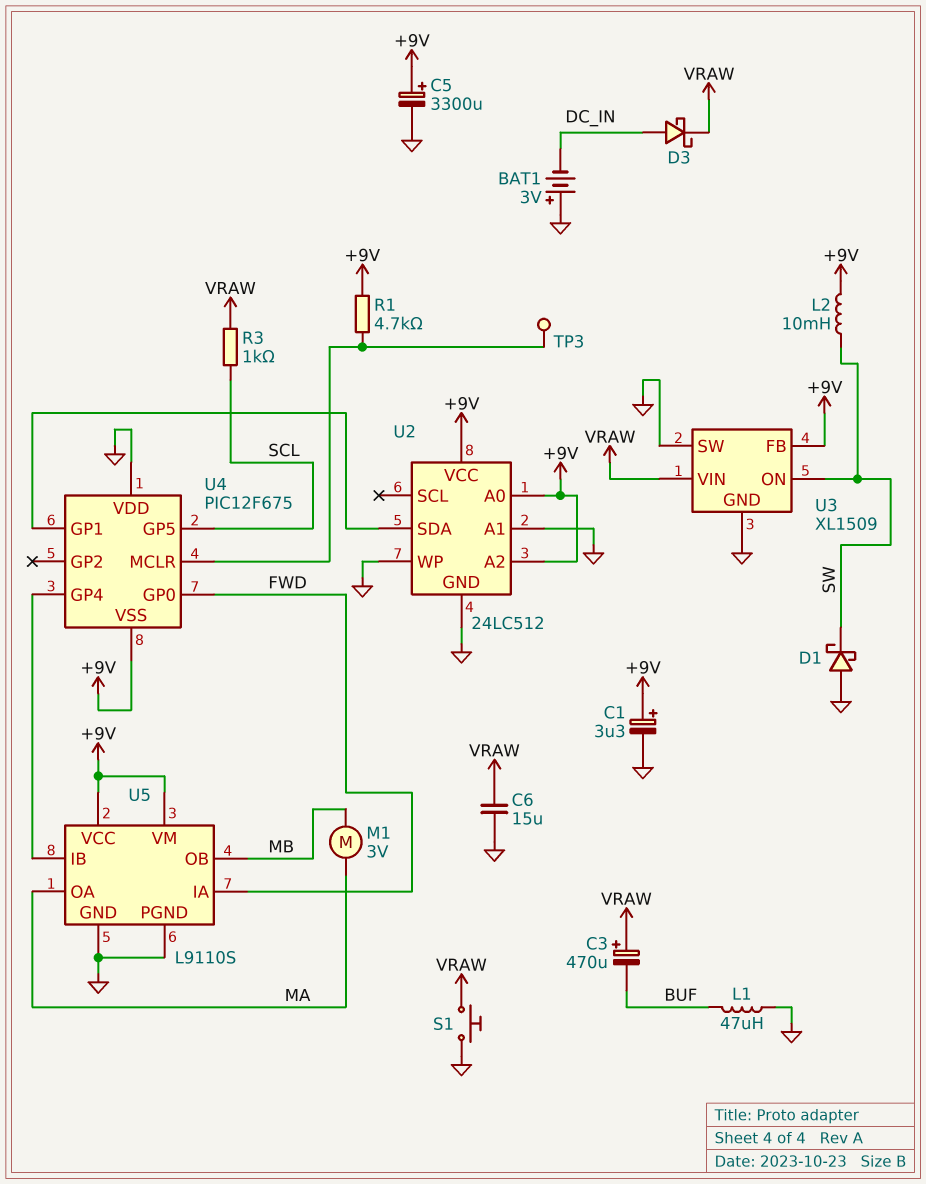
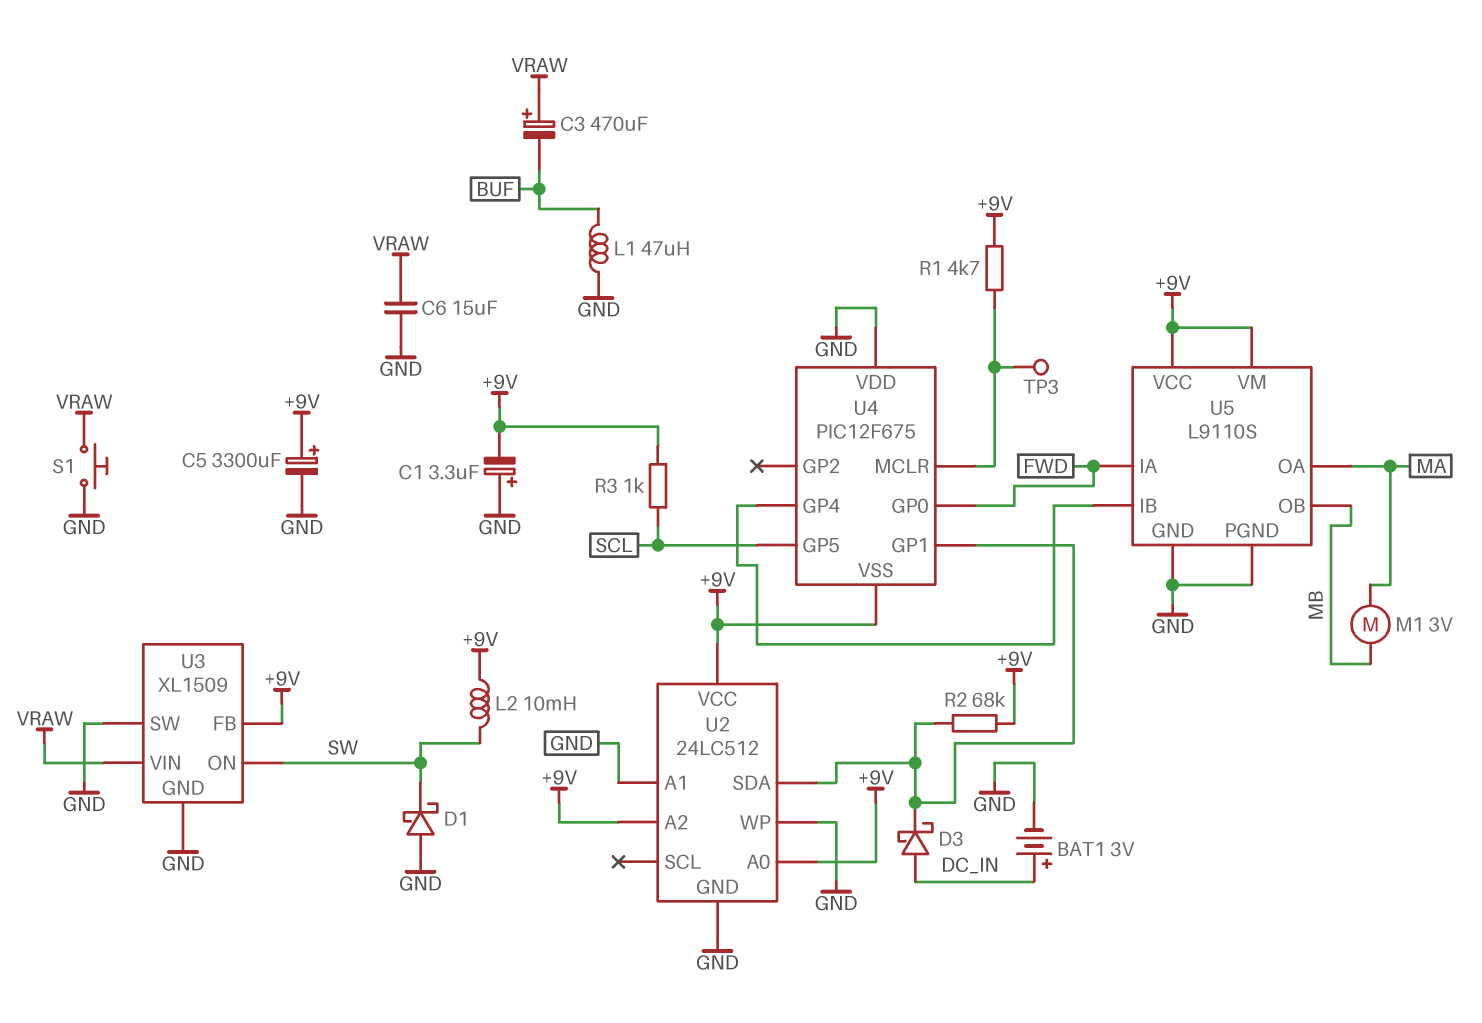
BAT1: 3V (plus GND, minus DC_IN) -> 3V (plus DC_IN, minus GND)
C1: 3.3uF (plus +9V, minus GND) -> 3.3uF (plus GND, minus +9V)
D3: schottky (A DC_IN, K VRAW) -> schottky (A DC_IN, K U2/SDA)
R2: none -> 68k (+9V, U2/SDA)
R3: 1k (SCL, VRAW) -> 1k (+9V, SCL)

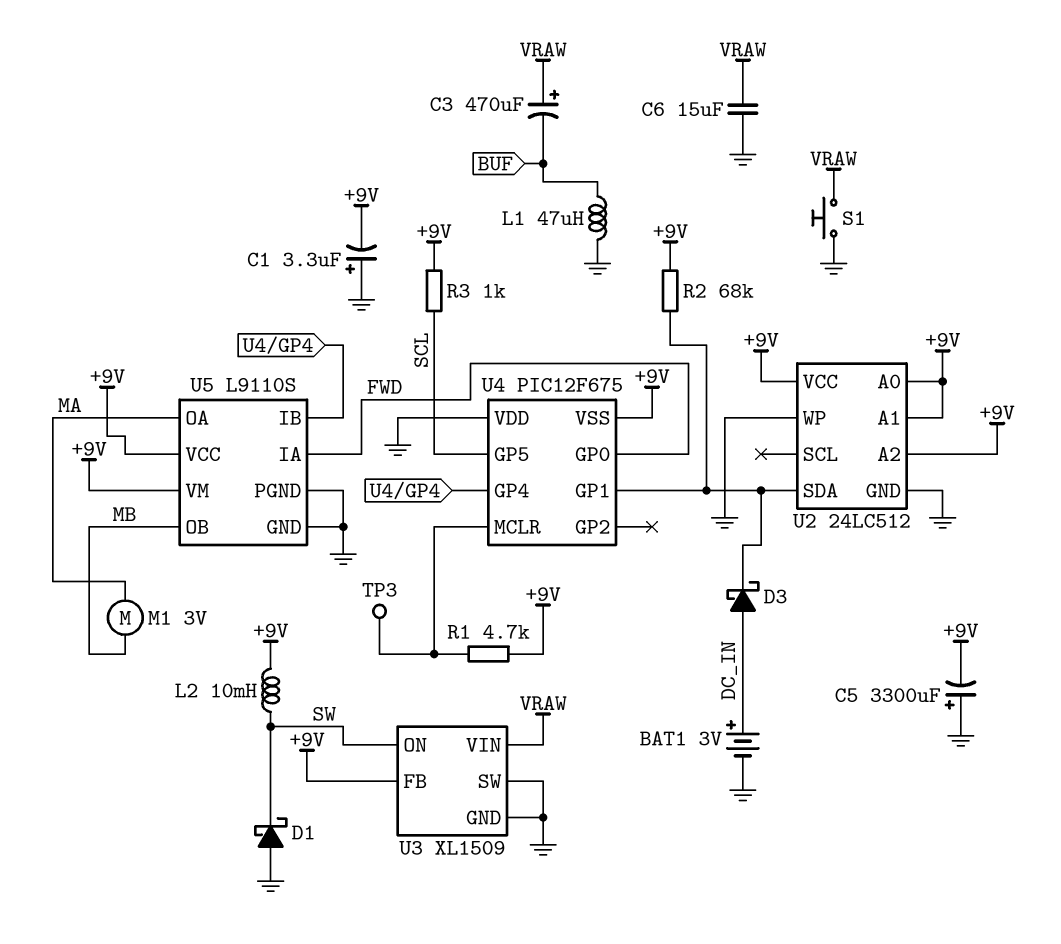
C5: 3300uF (plus +9V, minus GND) -> 3300uF (plus GND, minus +9V)
U2 pin A1: GND -> +9V

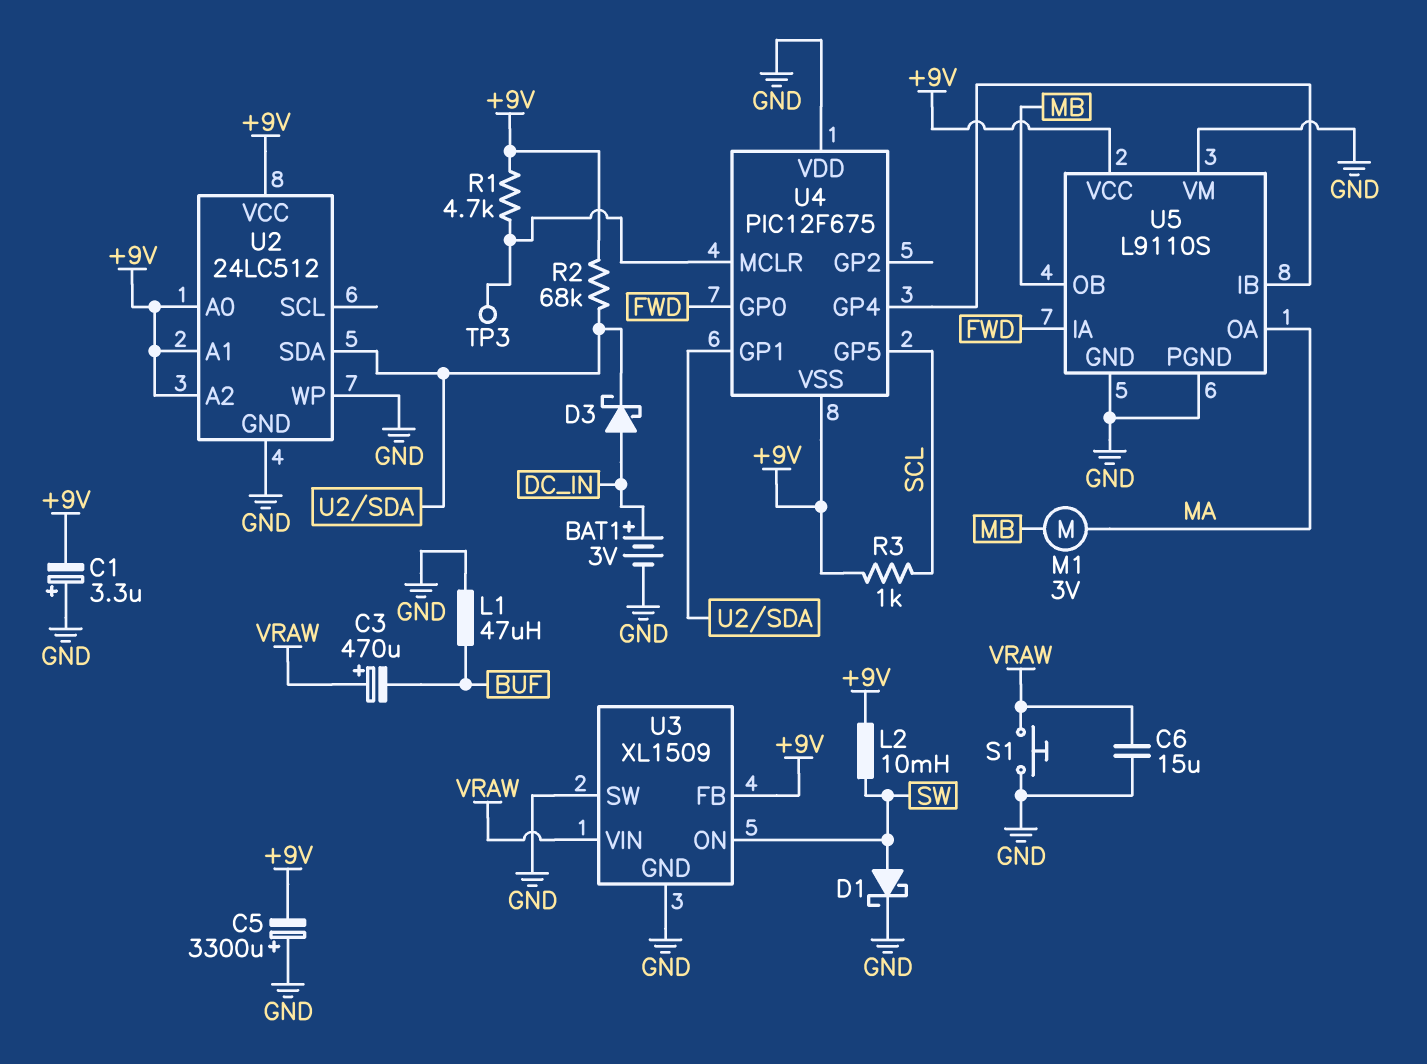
D1: schottky (A GND, K SW) -> schottky (A SW, K GND)
U5 pin VM: +9V -> GND

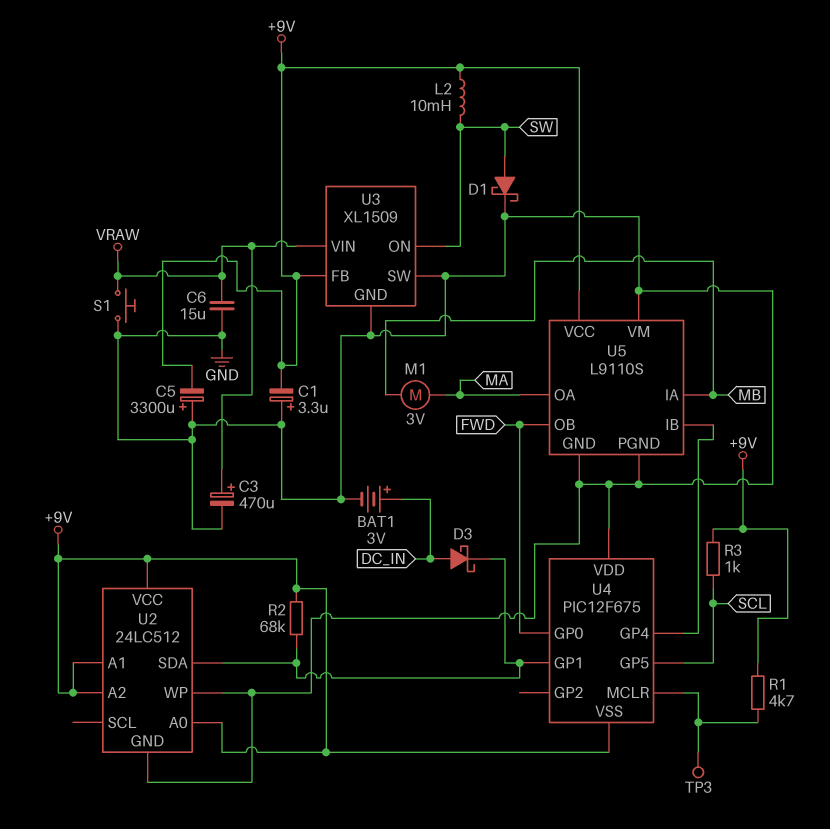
C3: 470uF (plus VRAW, minus BUF) -> 470uF (plus VRAW, minus GND)
L1: 47uH (BUF, GND) -> none
U5 pin IA: FWD -> MB
U5 pin OB: MB -> FWD

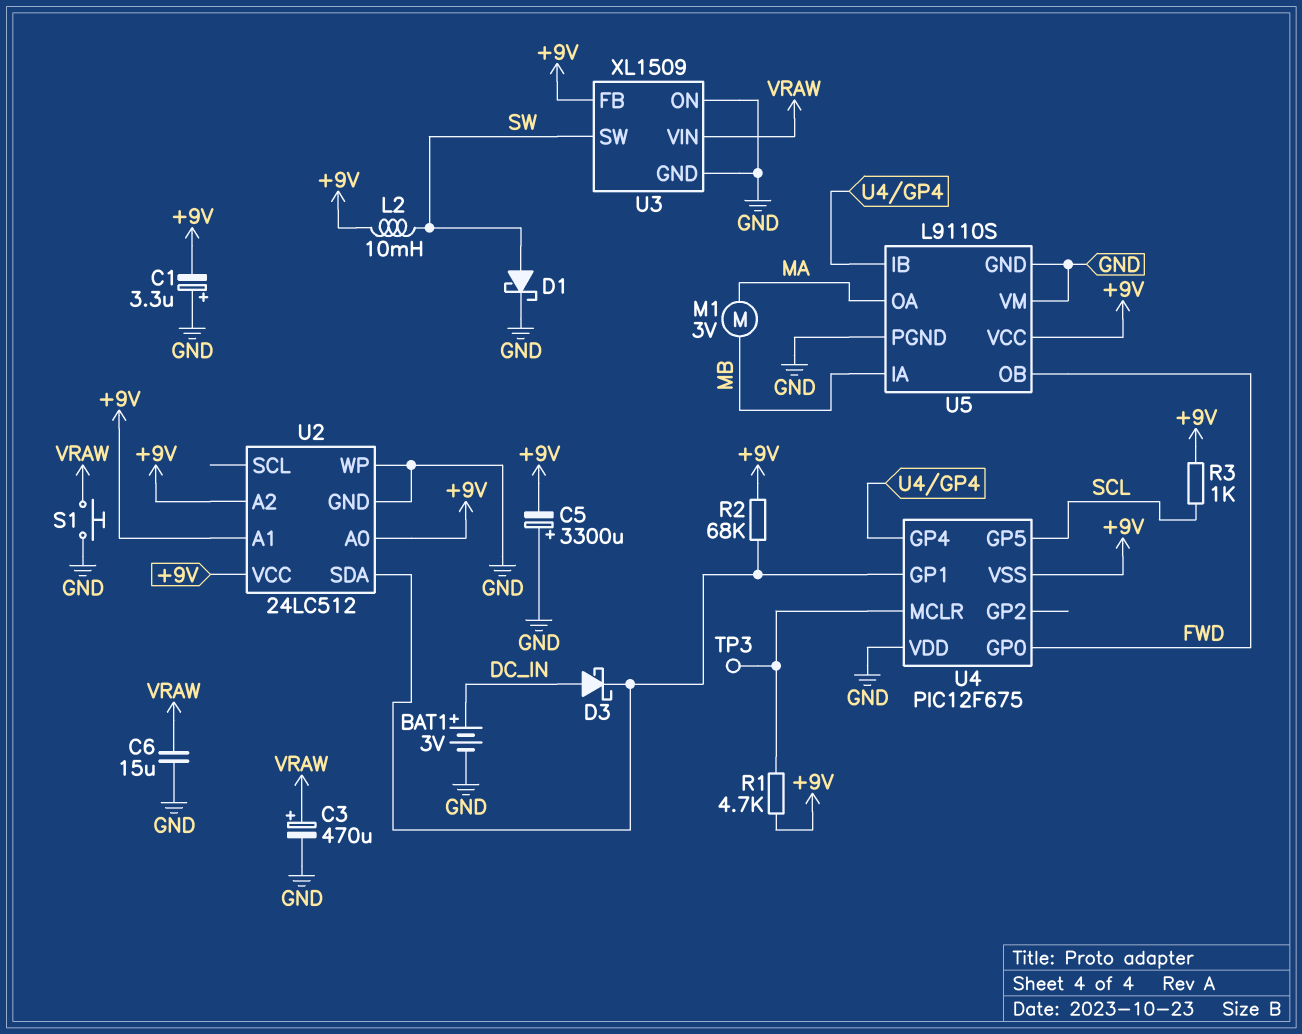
U3 pin ON: SW -> GND
U3 pin SW: GND -> SW

